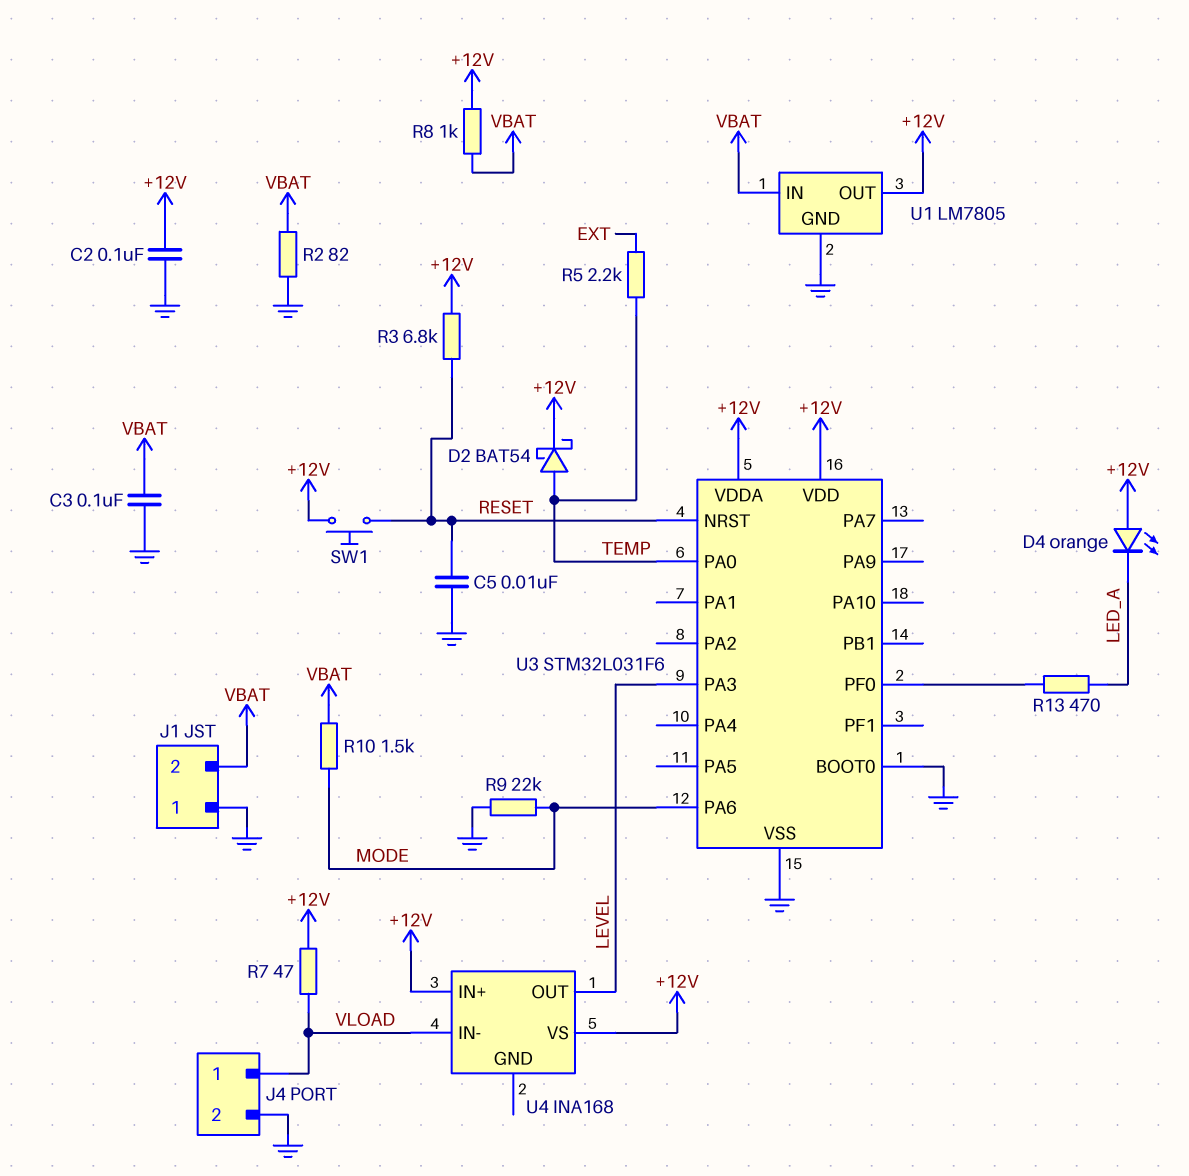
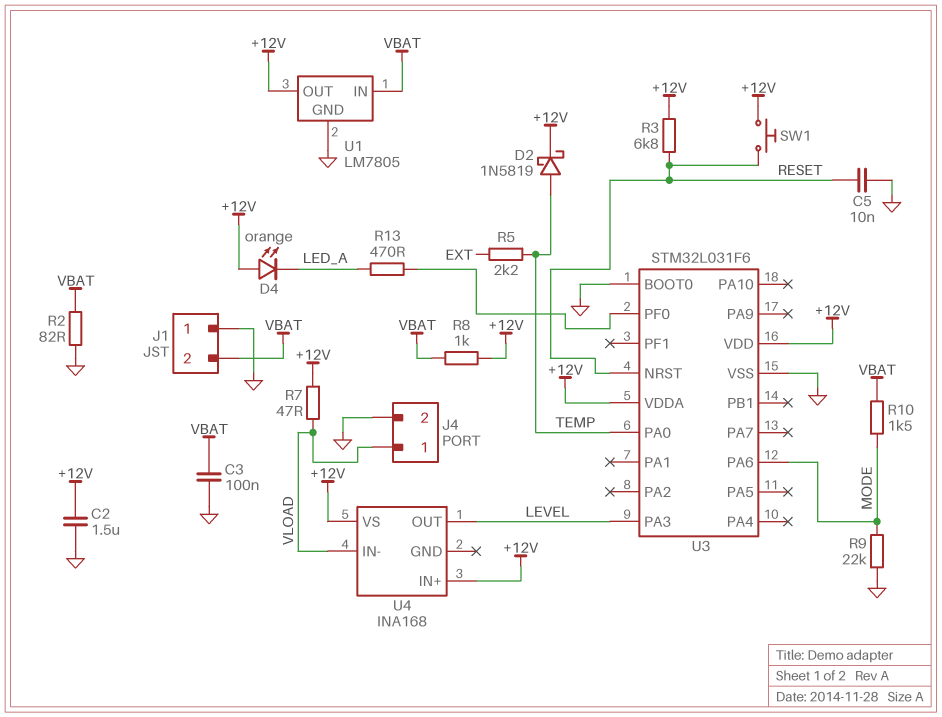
C2: 100nF (+12V, GND) -> 1.5uF (+12V, GND)
D2: schottky BAT54 (A TEMP, K +12V) -> schottky 1N5819 (A TEMP, K +12V)

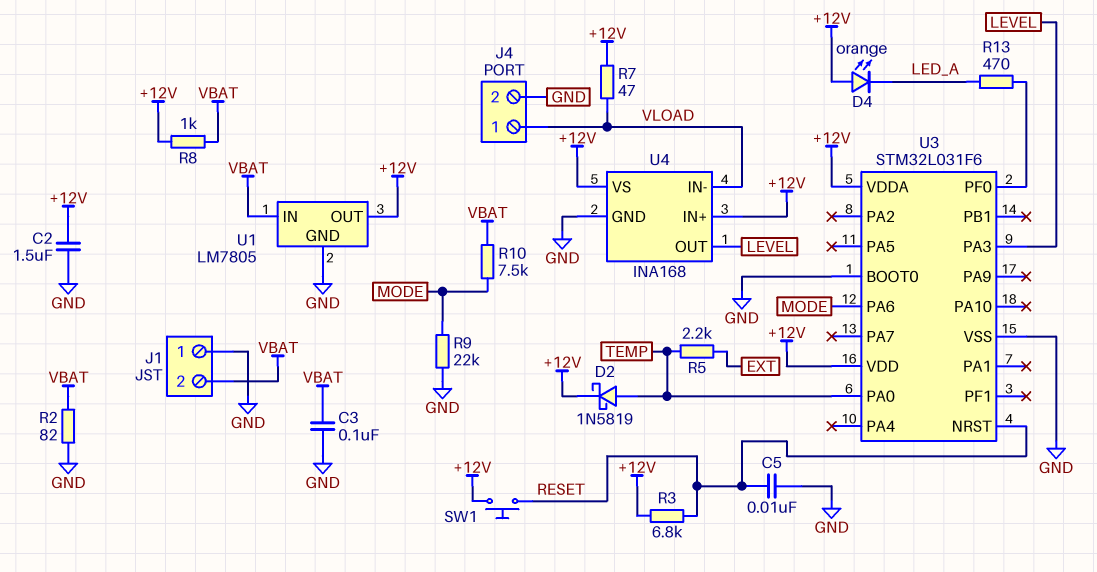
R10: 1.5k (MODE, VBAT) -> 7.5k (MODE, VBAT)
U4 pin GND: none -> GND

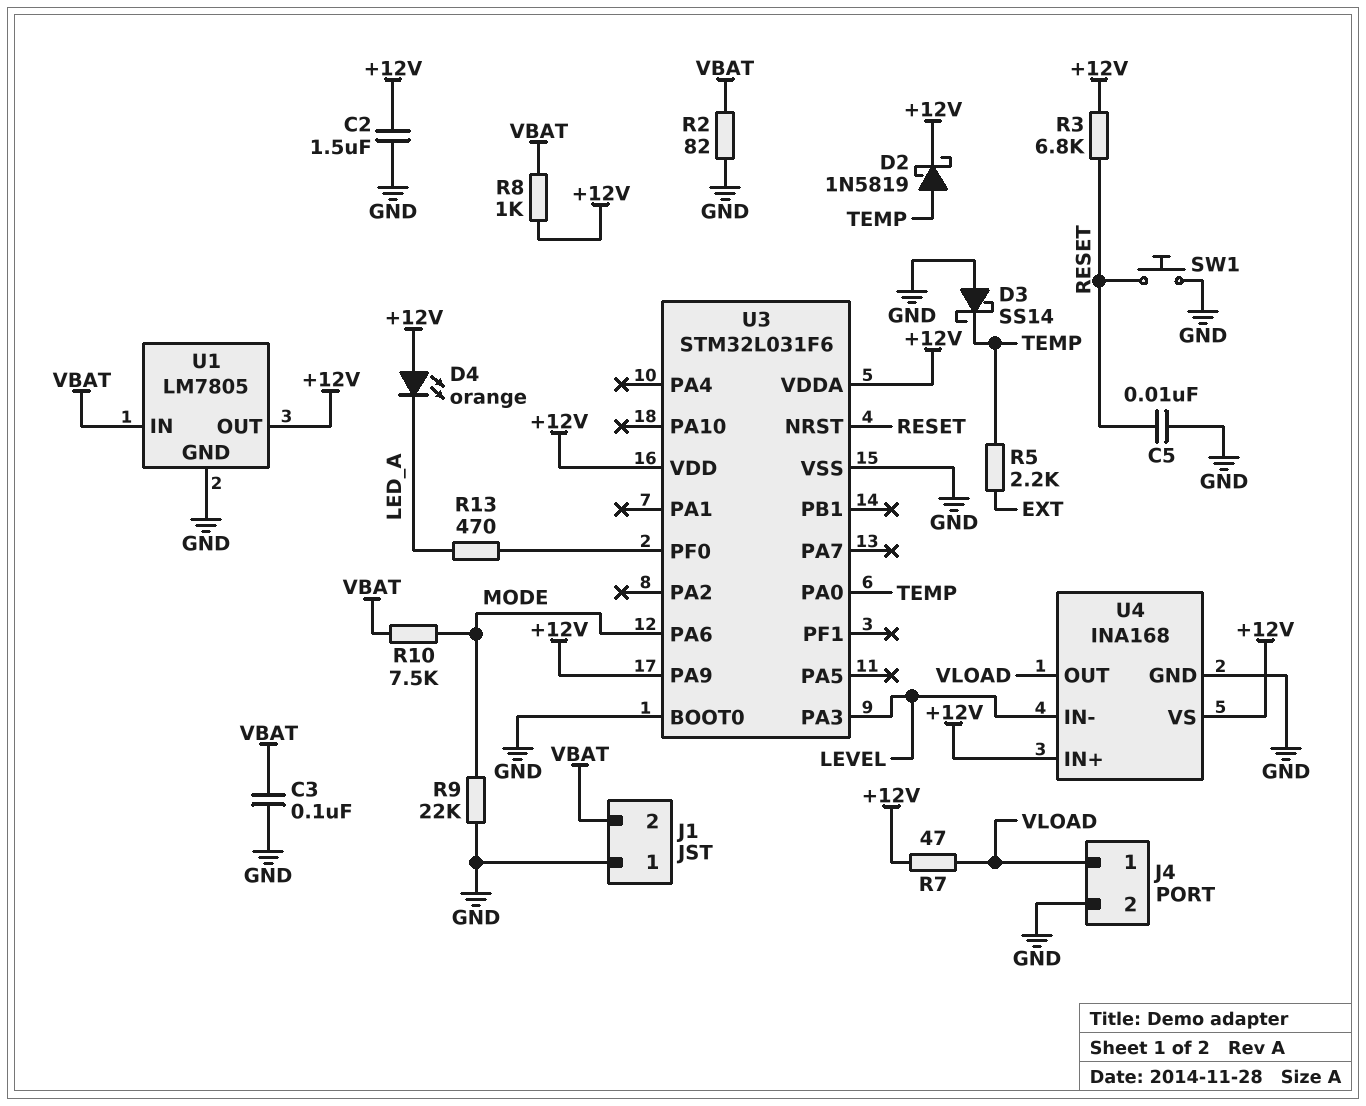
D3: none -> schottky SS14 (A GND, K TEMP)
SW1: button (+12V, RESET) -> button (GND, RESET)
U3 pin PA9: none -> +12V
U4 pin IN-: VLOAD -> LEVEL
U4 pin OUT: LEVEL -> VLOAD

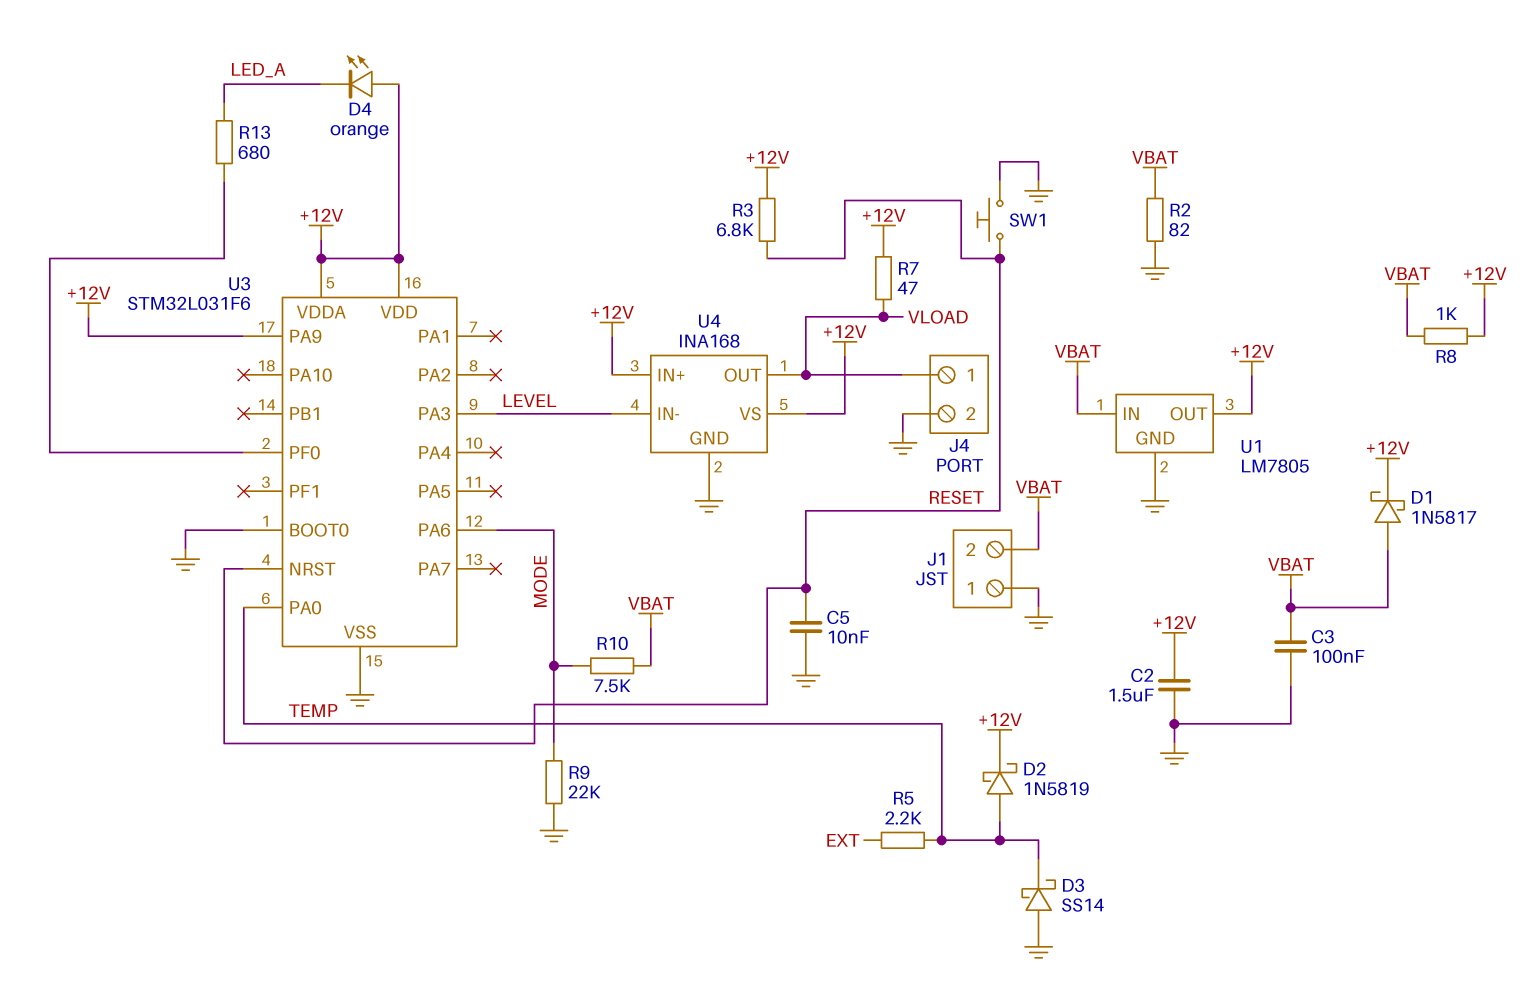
D1: none -> schottky 1N5817 (A VBAT, K +12V)
R13: 470 (LED_A, U3/PF0) -> 680 (LED_A, U3/PF0)

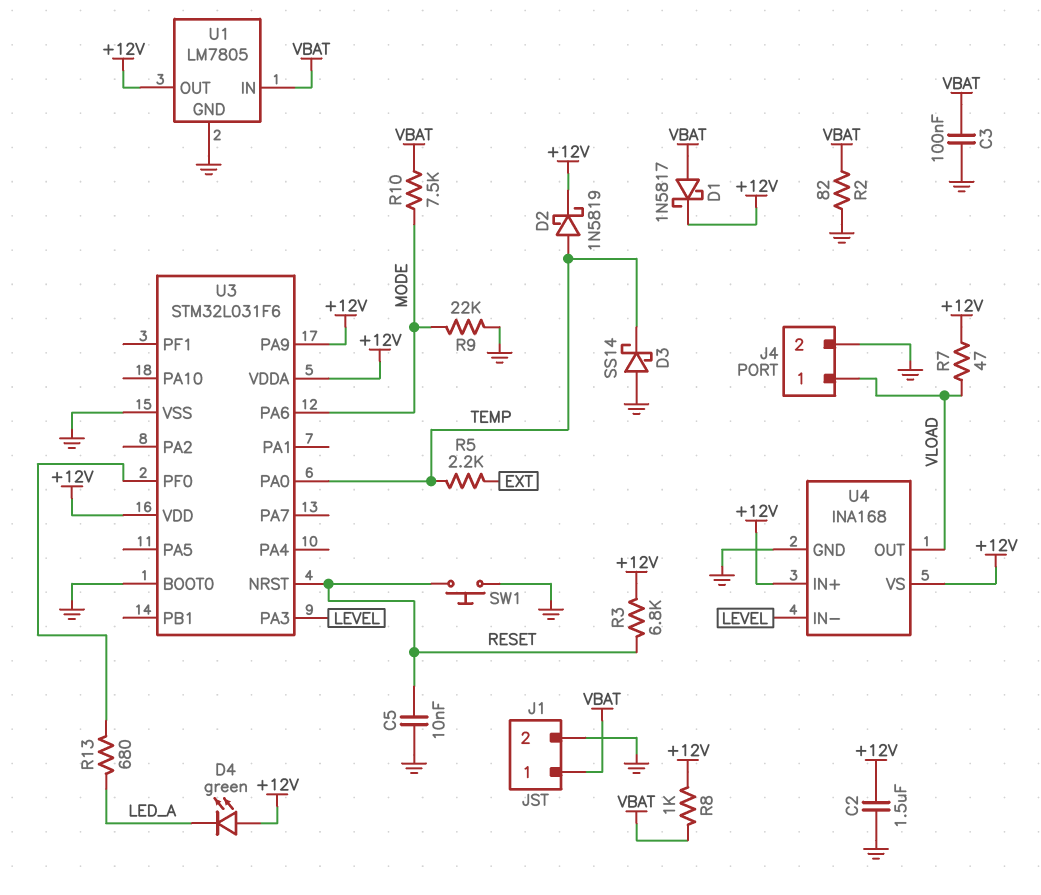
D4: LED orange (A +12V, K LED_A) -> LED green (A +12V, K LED_A)
J1 pin 1: GND -> VBAT
J1 pin 2: VBAT -> GND

